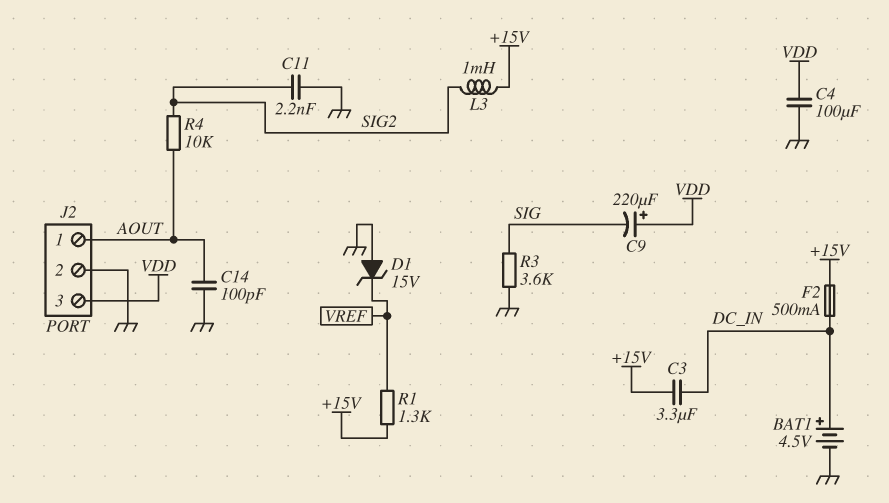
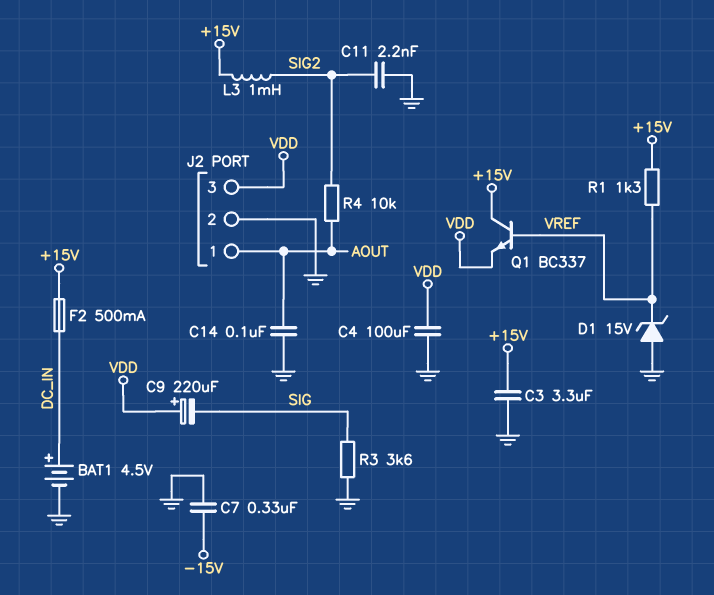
C3: 3.3uF (+15V, DC_IN) -> 3.3uF (+15V, GND)
C7: none -> 330nF (-15V, GND)
C14: 100pF (AOUT, GND) -> 100nF (AOUT, GND)
Q1: none -> NPN BC337 (B VREF, C +15V, E VDD)

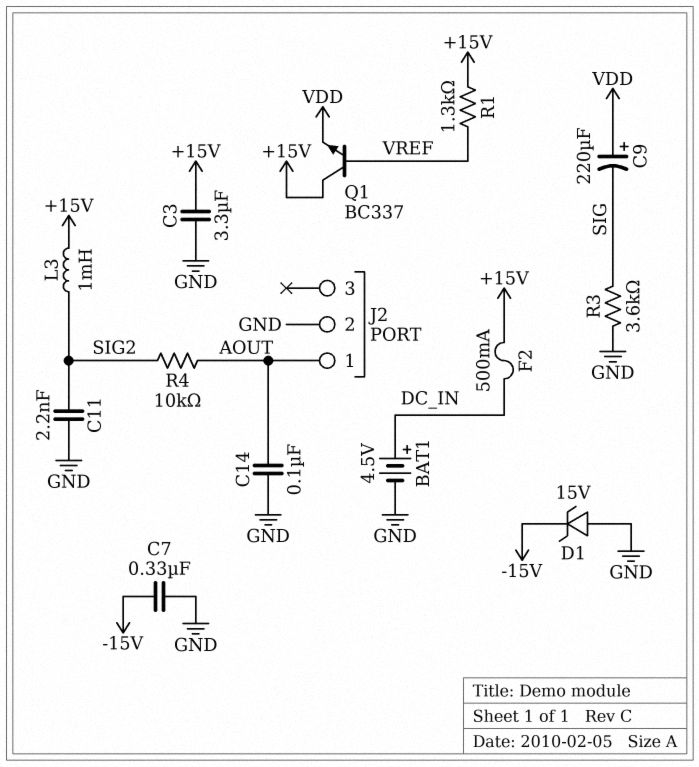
C4: 100uF (GND, VDD) -> none
D1: zener 15V (A GND, K VREF) -> zener 15V (A GND, K -15V)
J2 pin 3: VDD -> none

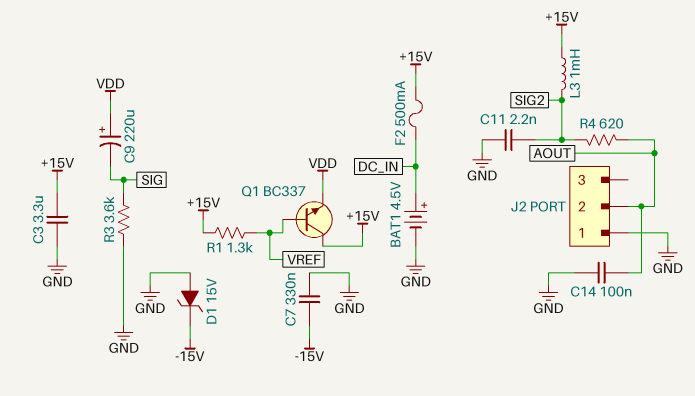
J2 pin 1: AOUT -> GND
J2 pin 2: GND -> AOUT
R4: 10k (AOUT, SIG2) -> 620 (AOUT, SIG2)

